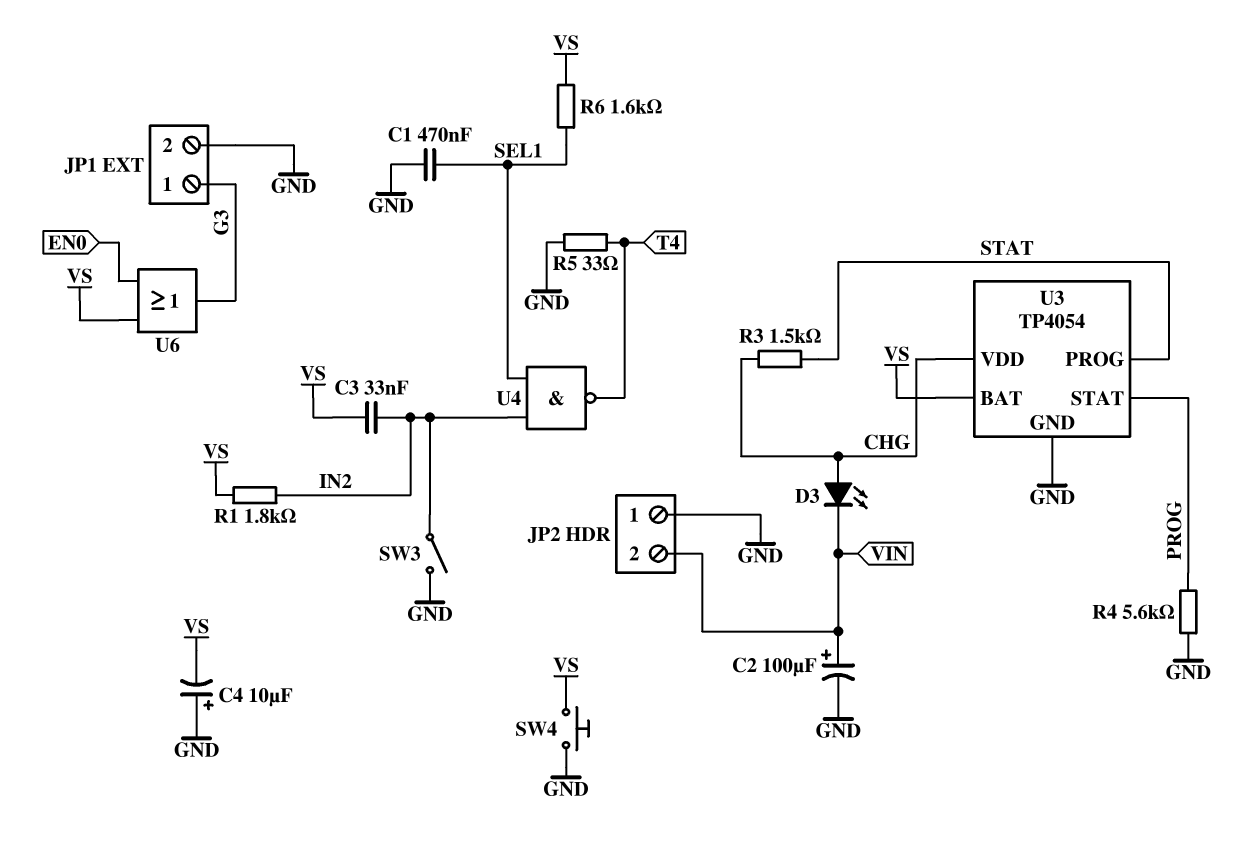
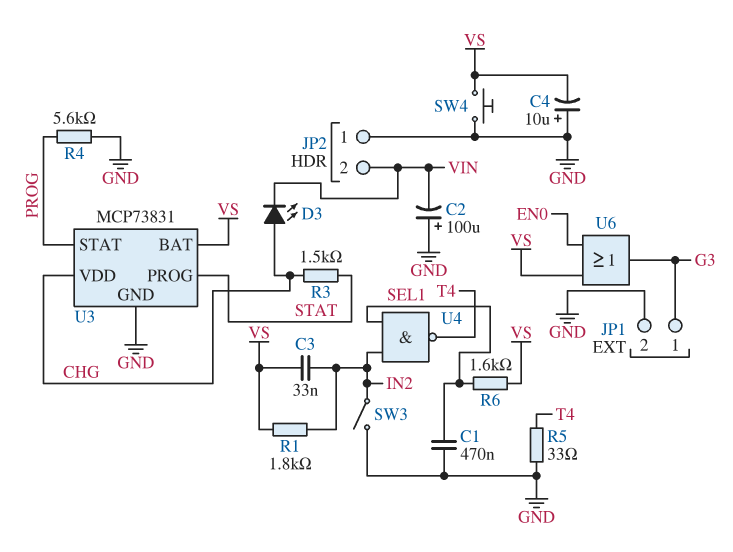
C2: 100uF (plus VIN, minus GND) -> 100uF (plus GND, minus VIN)
U3: TP4054 -> MCP73831

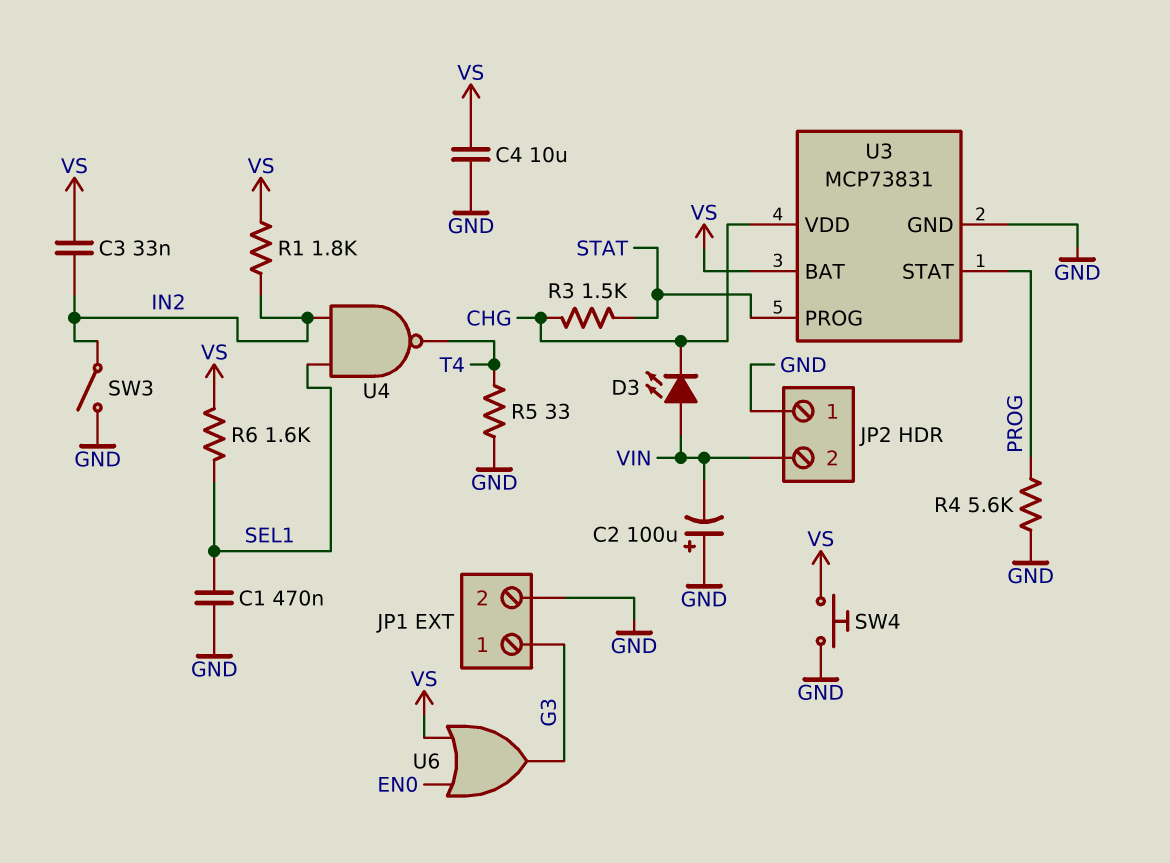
C4: 10uF (plus GND, minus VS) -> 10uF (GND, VS)
D3: LED (A CHG, K VIN) -> LED (A VIN, K CHG)

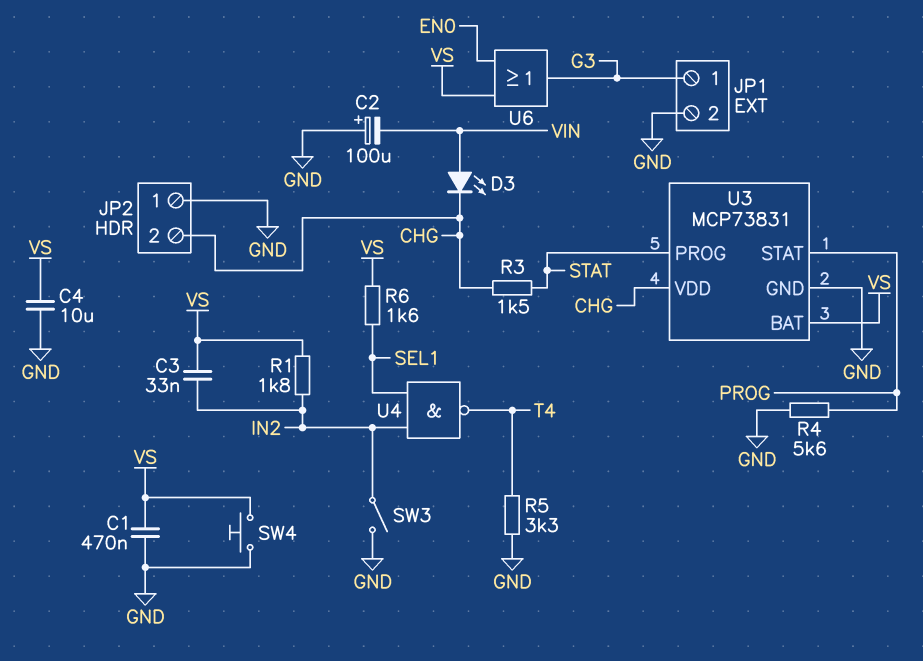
C1: 470nF (GND, SEL1) -> 470nF (GND, VS)
JP2 pin 2: VIN -> CHG
R5: 33 (GND, T4) -> 3.3k (GND, T4)

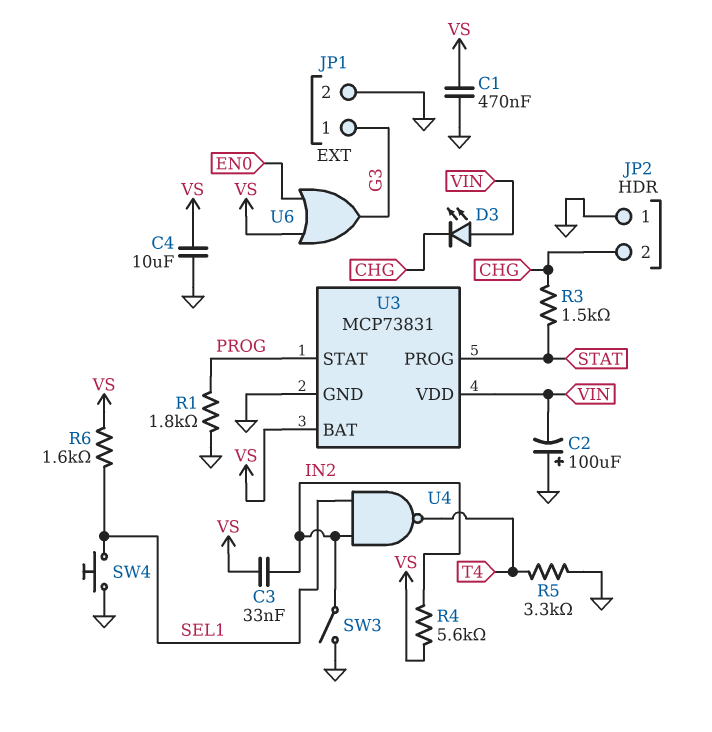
R1: 1.8k (IN2, VS) -> 1.8k (GND, PROG)
R4: 5.6k (GND, PROG) -> 5.6k (IN2, VS)
SW4: button (GND, VS) -> button (GND, SEL1)
U3 pin VDD: CHG -> VIN

